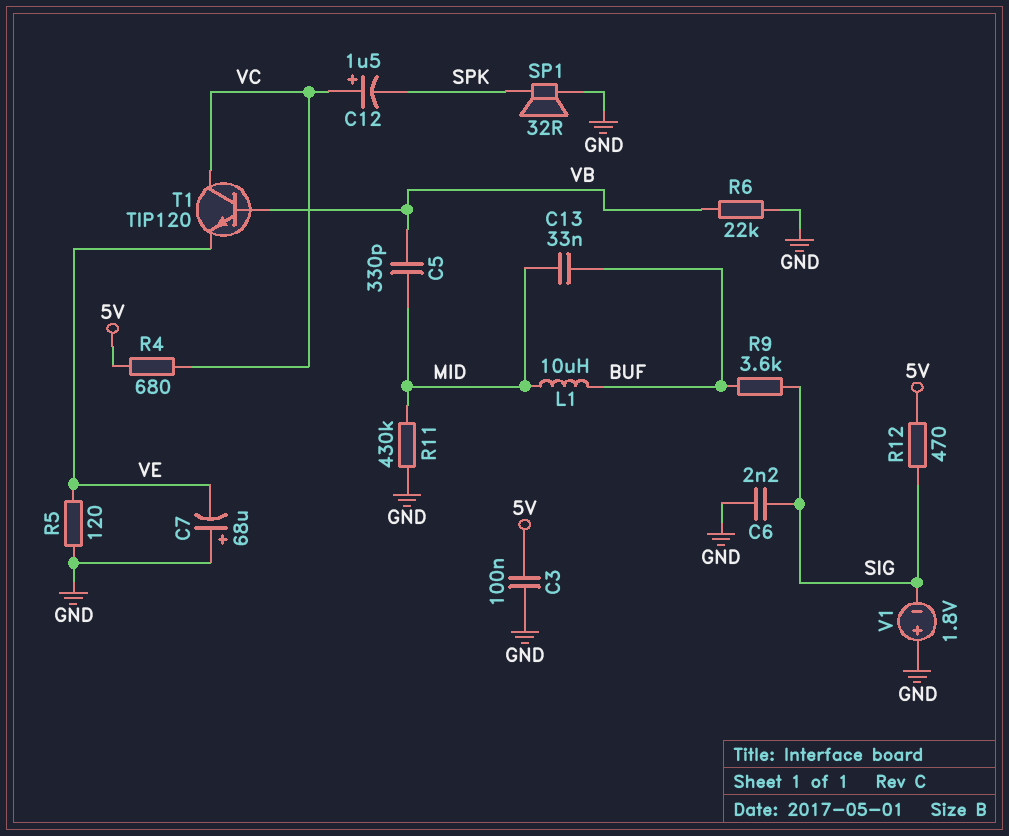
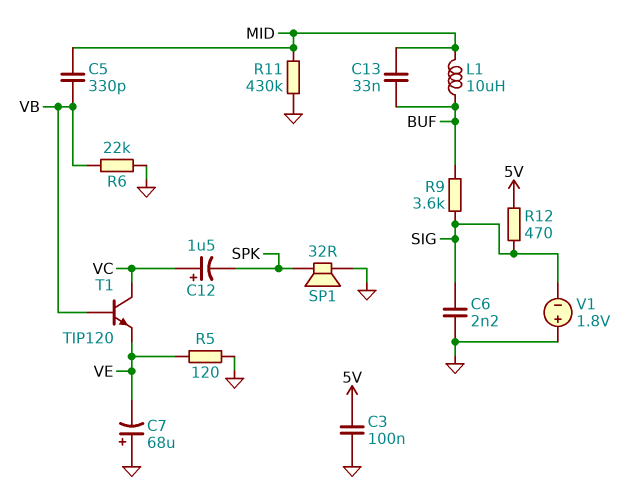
R4: 680 (5V, VC) -> none

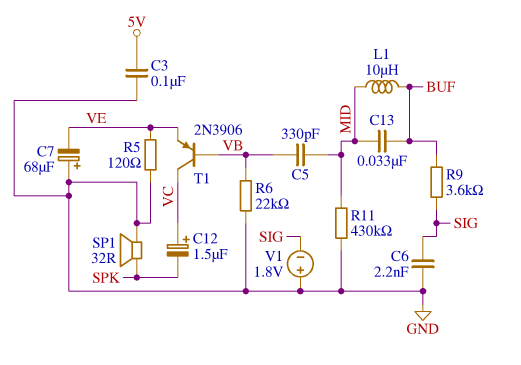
R12: 470 (5V, SIG) -> none
T1: NPN TIP120 (B VB, C VC, E VE) -> PNP 2N3906 (B VB, C VC, E VE)

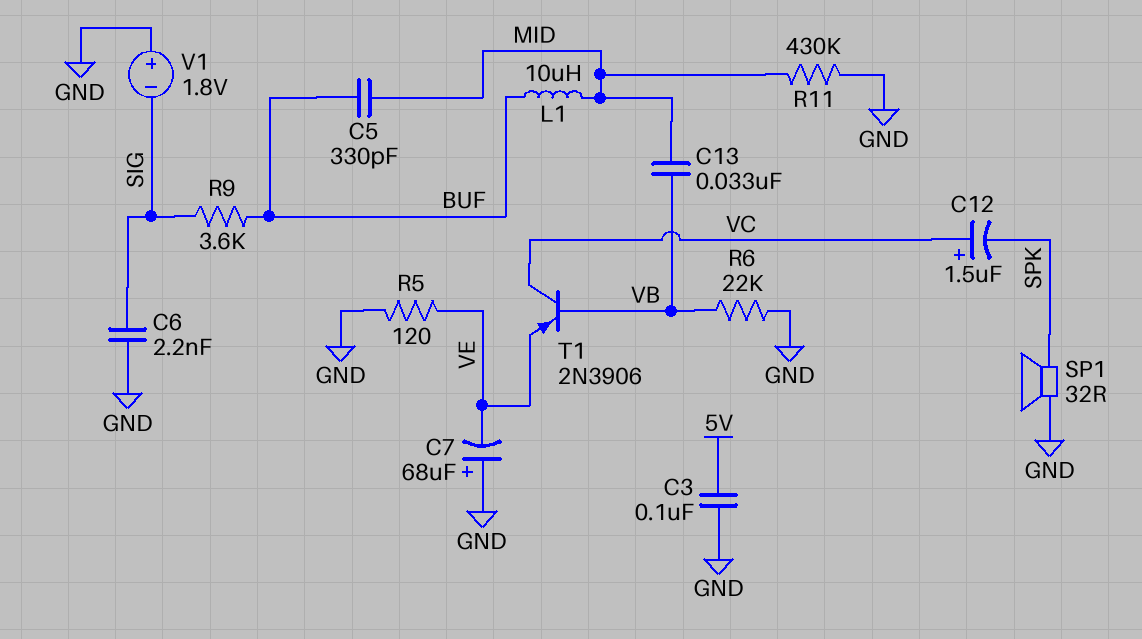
C5: 330pF (MID, VB) -> 330pF (BUF, MID)
C13: 33nF (BUF, MID) -> 33nF (MID, VB)

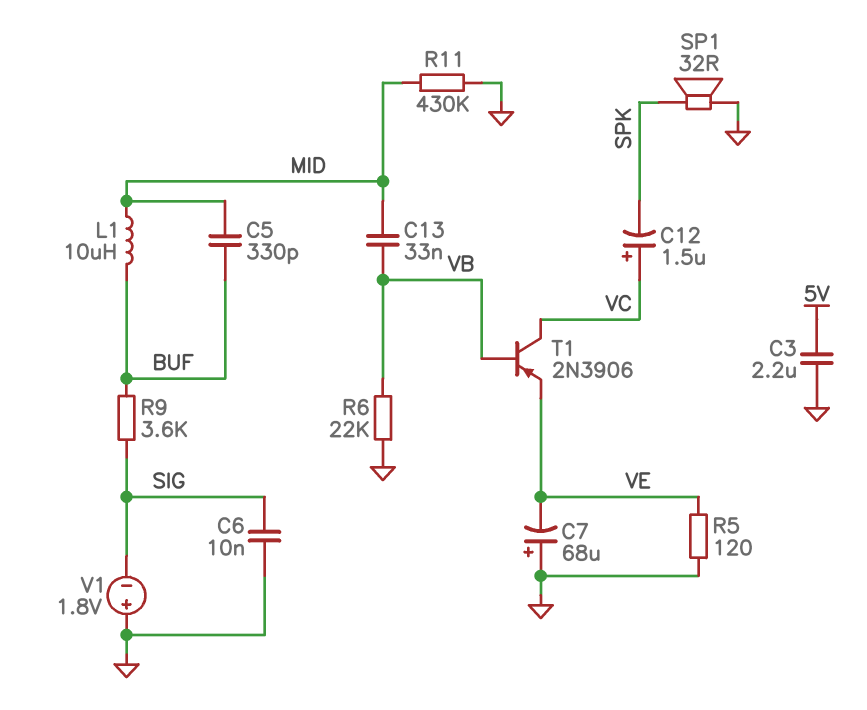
C3: 100nF (5V, GND) -> 2.2uF (5V, GND)
C6: 2.2nF (GND, SIG) -> 10nF (GND, SIG)

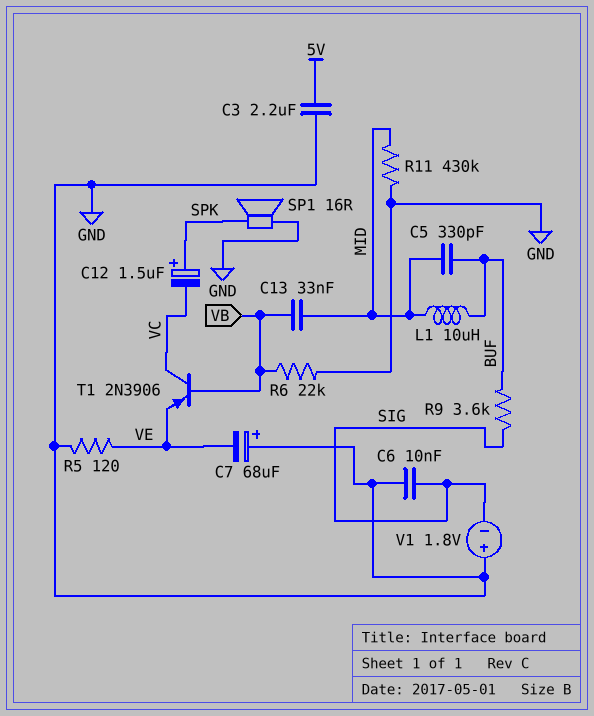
C12: 1.5uF (plus VC, minus SPK) -> 1.5uF (plus SPK, minus VC)
SP1: speaker 32R (GND, SPK) -> speaker 16R (GND, SPK)

